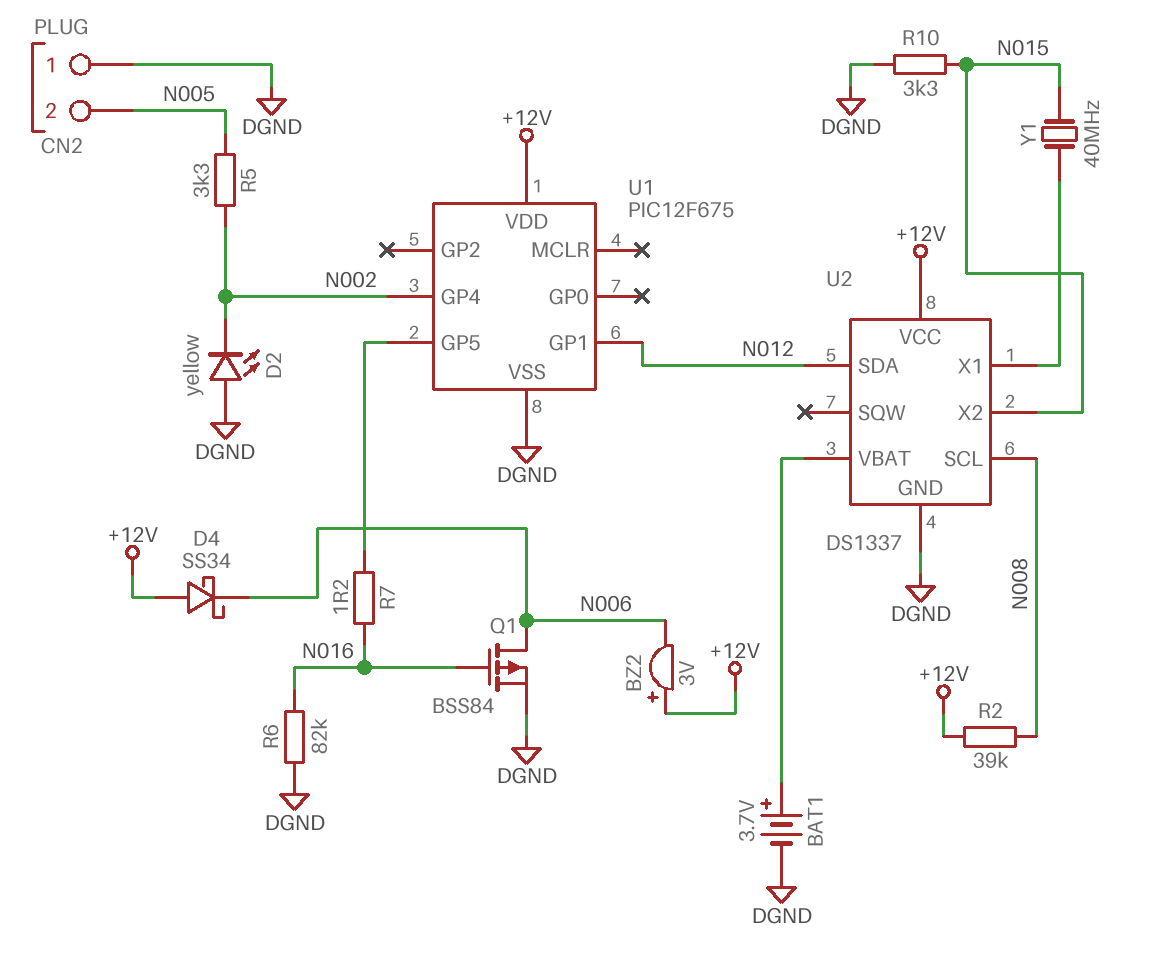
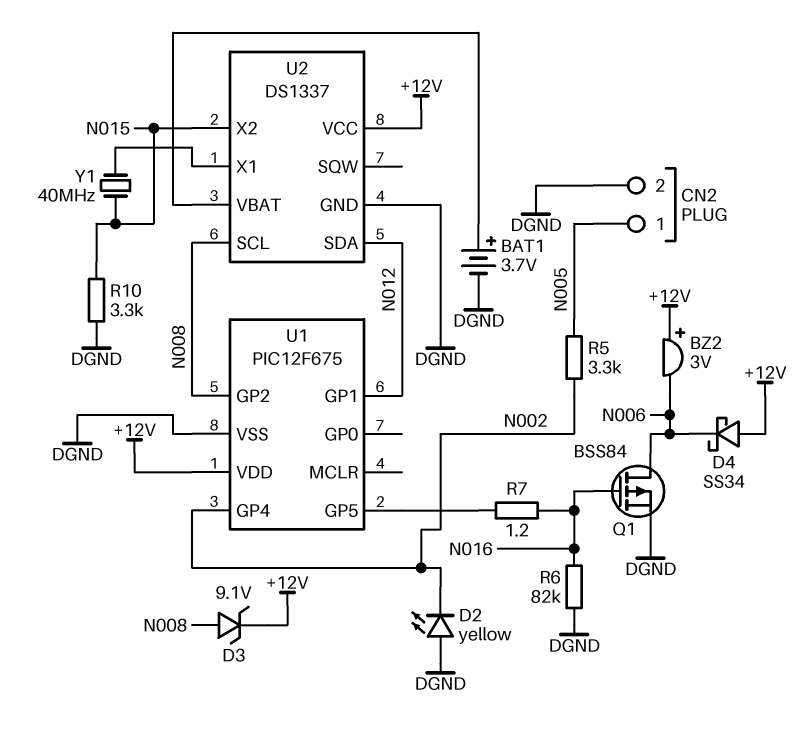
CN2 pin 1: DGND -> N005
CN2 pin 2: N005 -> DGND
D3: none -> zener 9.1V (A N008, K +12V)
R2: 39k (+12V, N008) -> none
U1 pin GP2: none -> N008

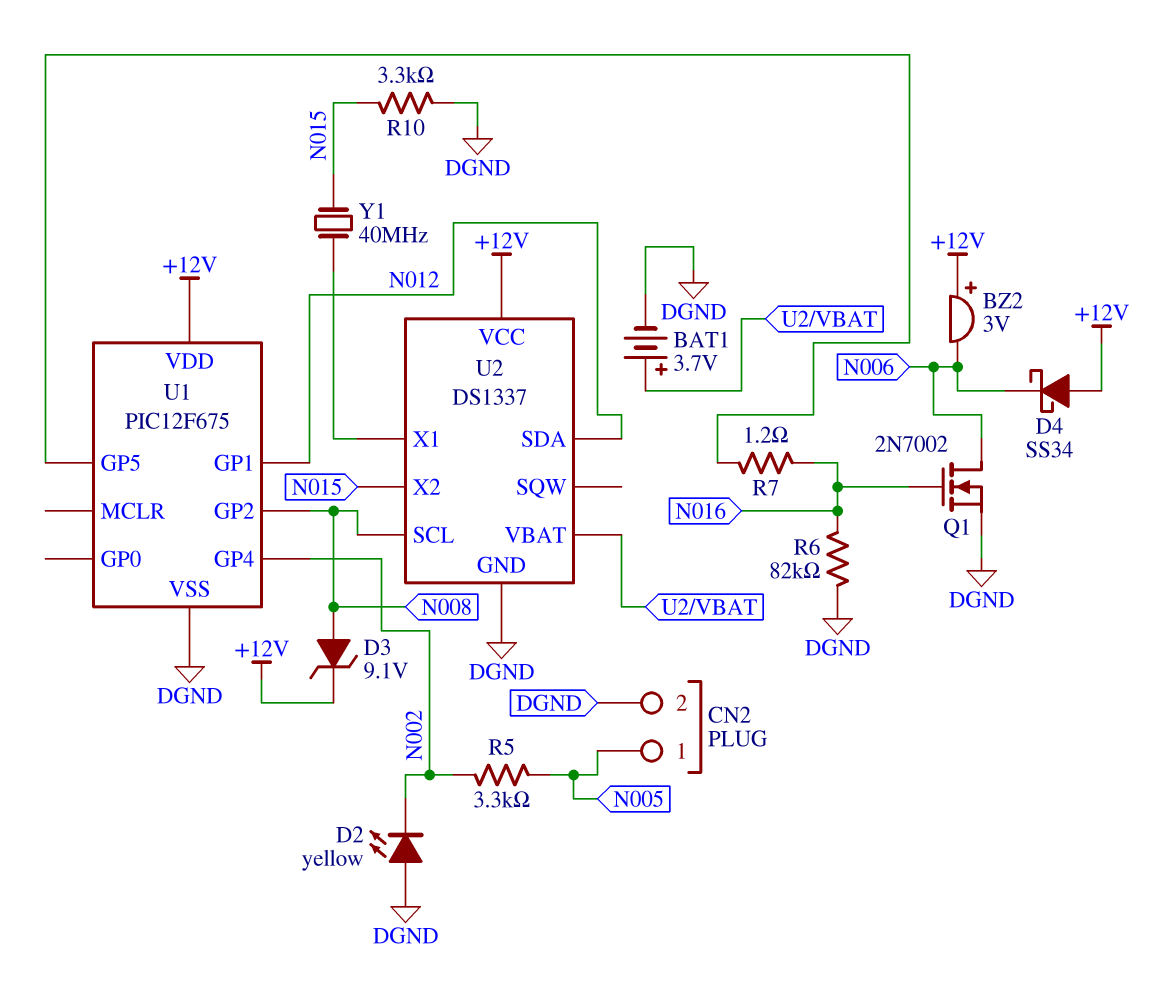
Q1: PMOS BSS84 (G N016, D N006, S DGND) -> NMOS 2N7002 (G N016, D N006, S DGND)

